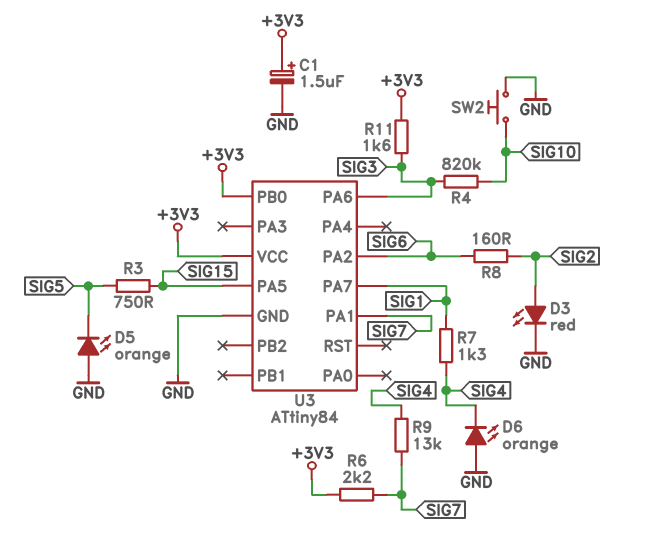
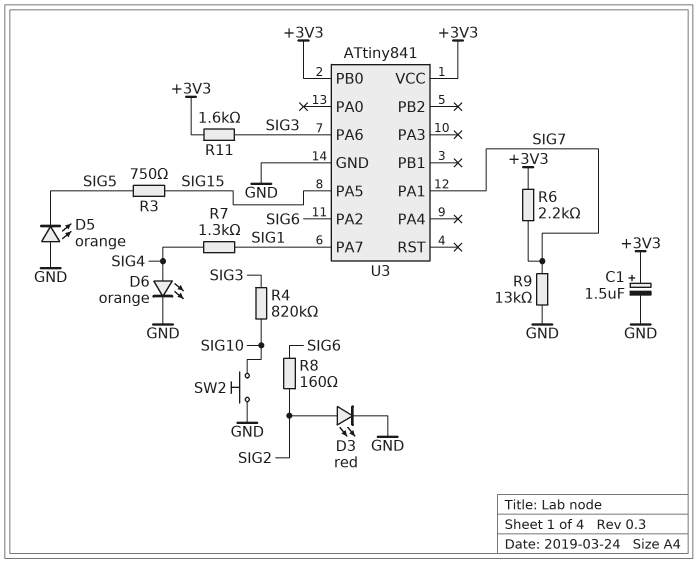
D6: LED orange (A GND, K SIG4) -> LED orange (A SIG4, K GND)
R9: 13k (SIG4, SIG7) -> 13k (GND, SIG7)
U3: ATtiny84 -> ATtiny841

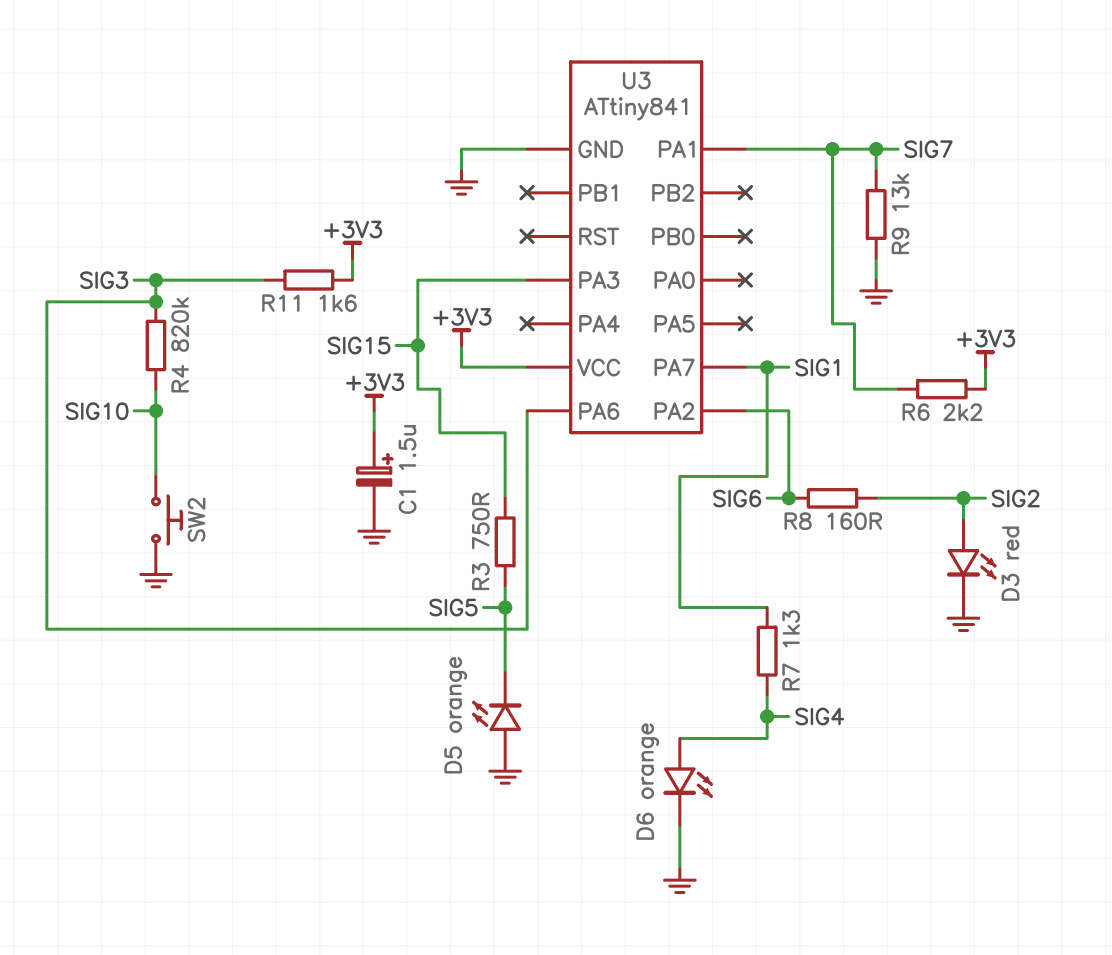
U3 pin PA3: none -> SIG15
U3 pin PA5: SIG15 -> none
U3 pin PB0: +3V3 -> none

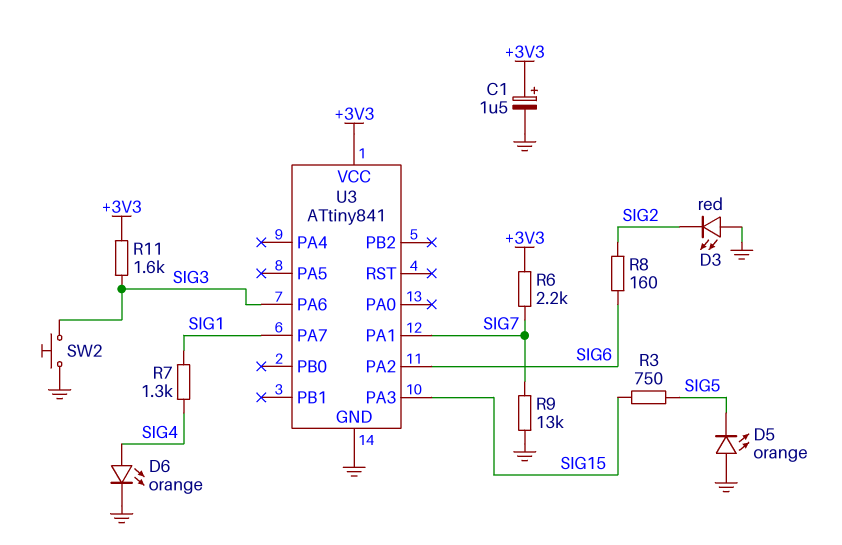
D3: LED red (A SIG2, K GND) -> LED red (A GND, K SIG2)
R4: 820k (SIG3, SIG10) -> none
SW2: button (GND, SIG10) -> button (GND, SIG3)

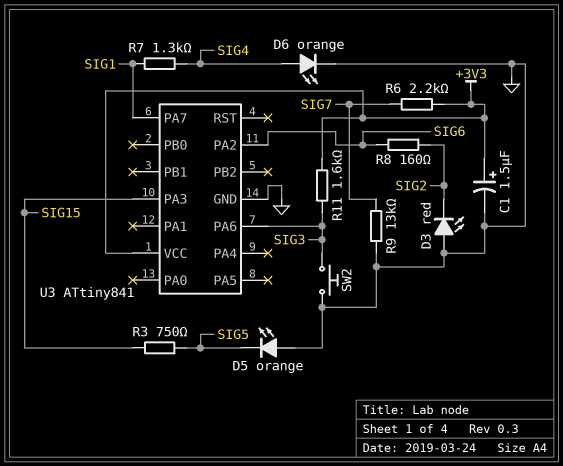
U3 pin PA1: SIG7 -> none

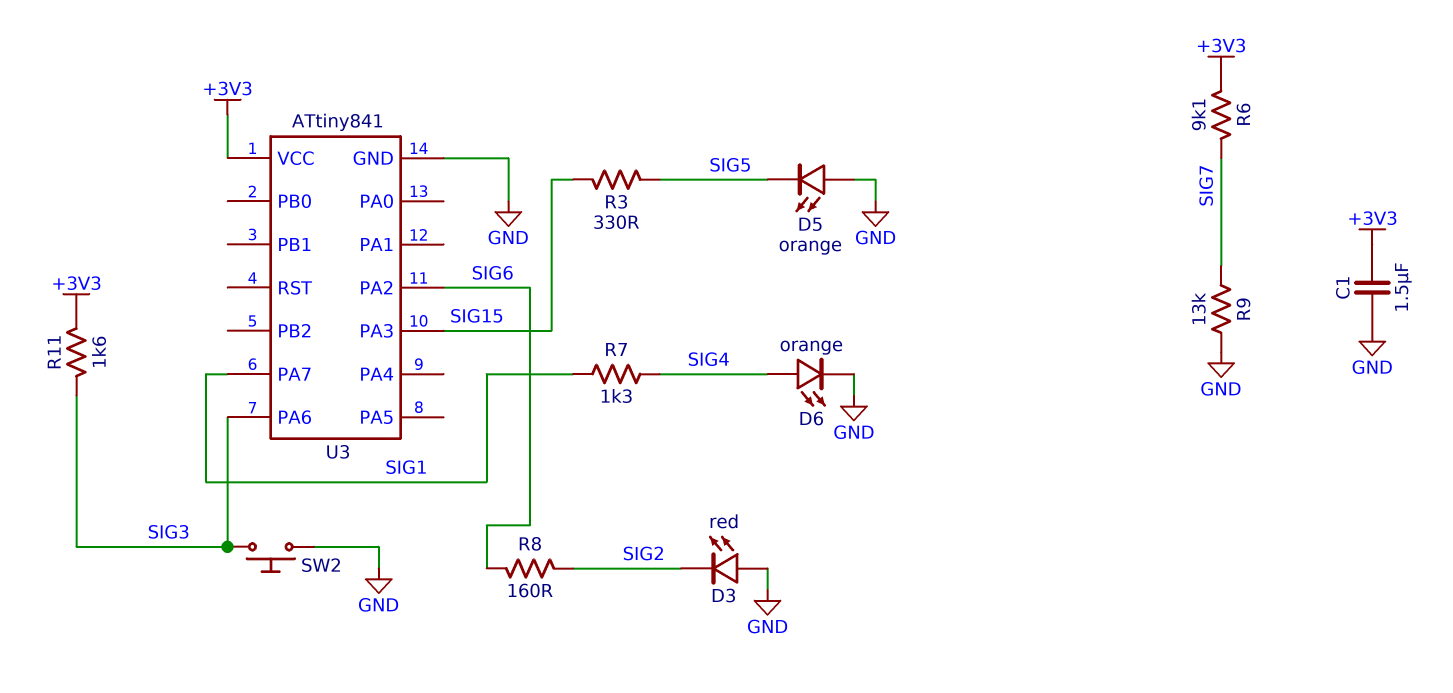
C1: 1.5uF (plus +3V3, minus GND) -> 1.5uF (+3V3, GND)
R3: 750 (SIG5, SIG15) -> 330 (SIG5, SIG15)
R6: 2.2k (+3V3, SIG7) -> 9.1k (+3V3, SIG7)

